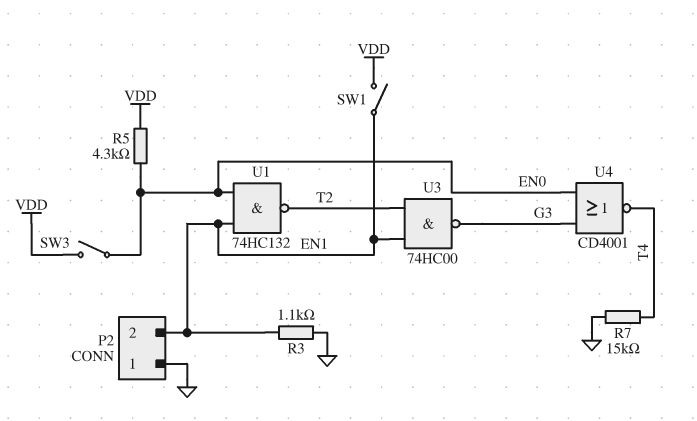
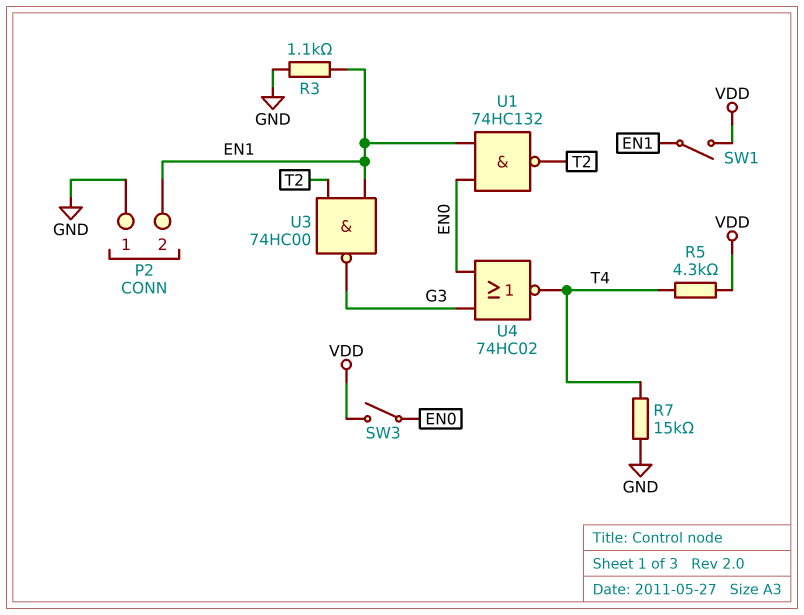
R5: 4.3k (EN0, VDD) -> 4.3k (T4, VDD)
U4: NOR CD4001 (in EN0, in G3, out T4) -> NOR 74HC02 (in EN0, in G3, out T4)

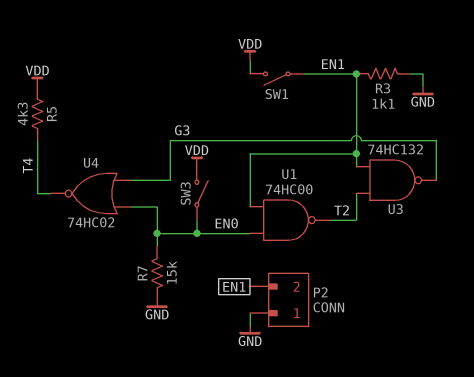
R7: 15k (GND, T4) -> 15k (EN0, GND)
U1: NAND 74HC132 (in EN0, in EN1, out T2) -> NAND 74HC00 (in EN0, in EN1, out T2)
U3: NAND 74HC00 (in EN1, in T2, out G3) -> NAND 74HC132 (in EN1, in T2, out G3)

